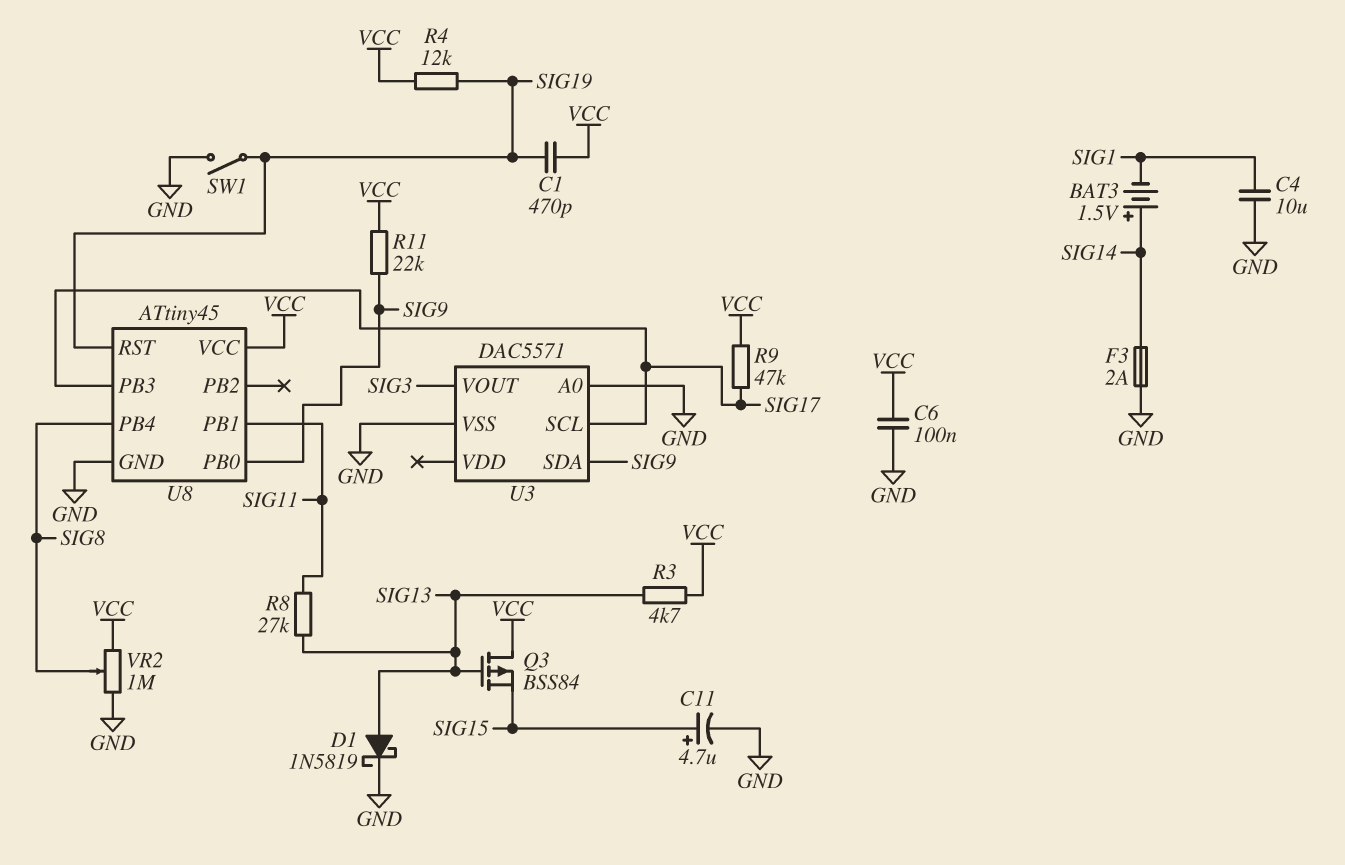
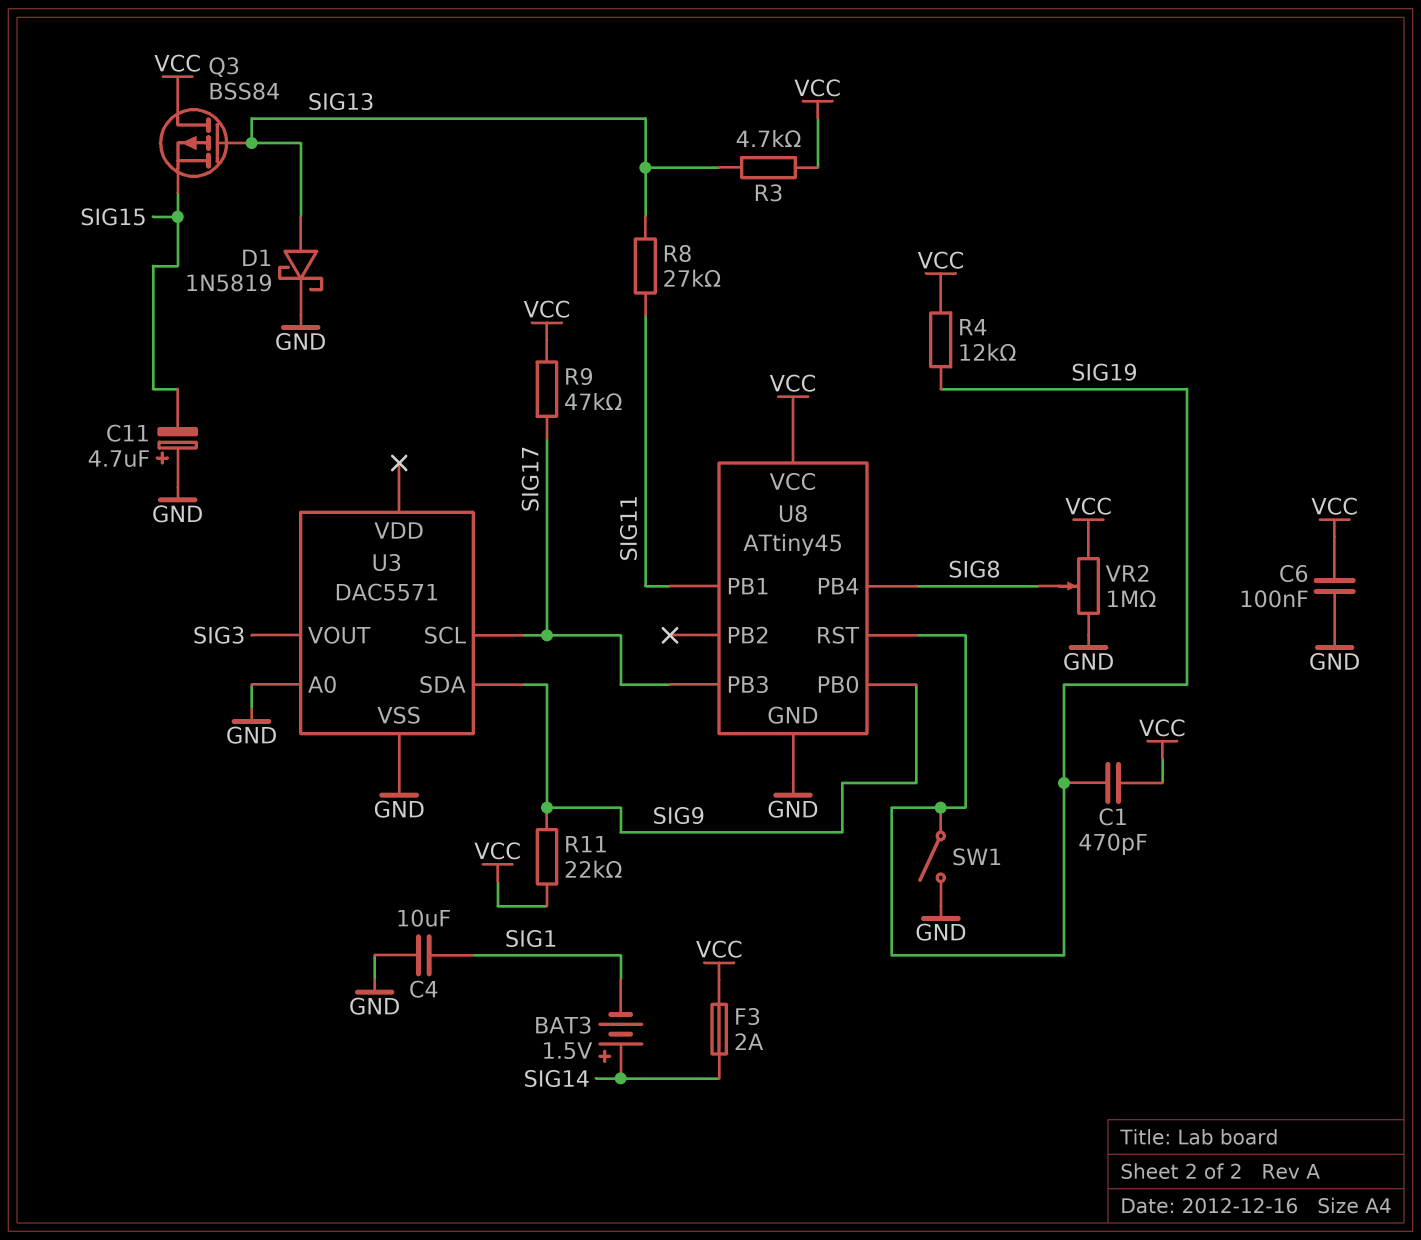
C11: 4.7uF (plus SIG15, minus GND) -> 4.7uF (plus GND, minus SIG15)
F3: 2A (GND, SIG14) -> 2A (SIG14, VCC)

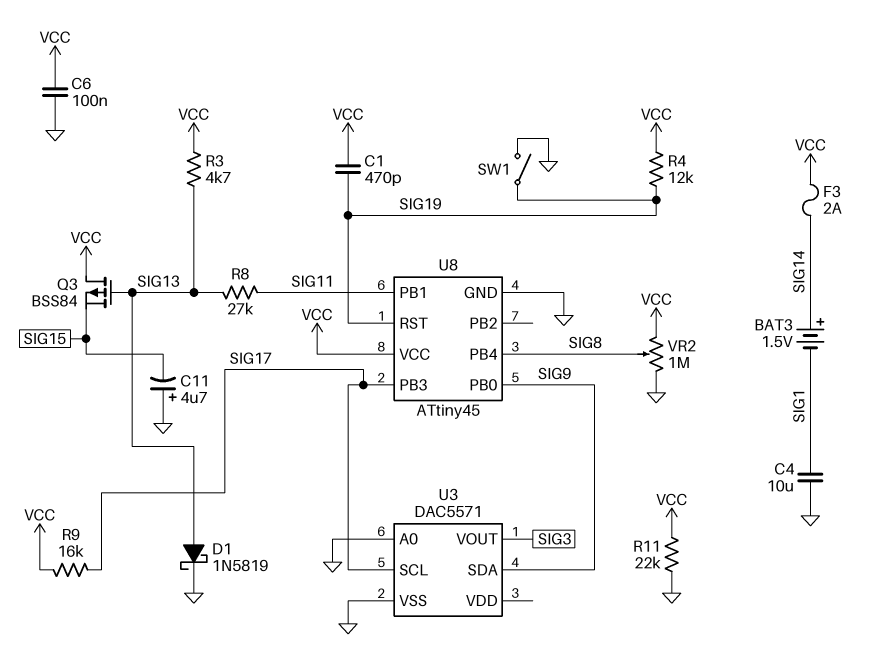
R9: 47k (SIG17, VCC) -> 16k (SIG17, VCC)
R11: 22k (SIG9, VCC) -> 22k (GND, VCC)

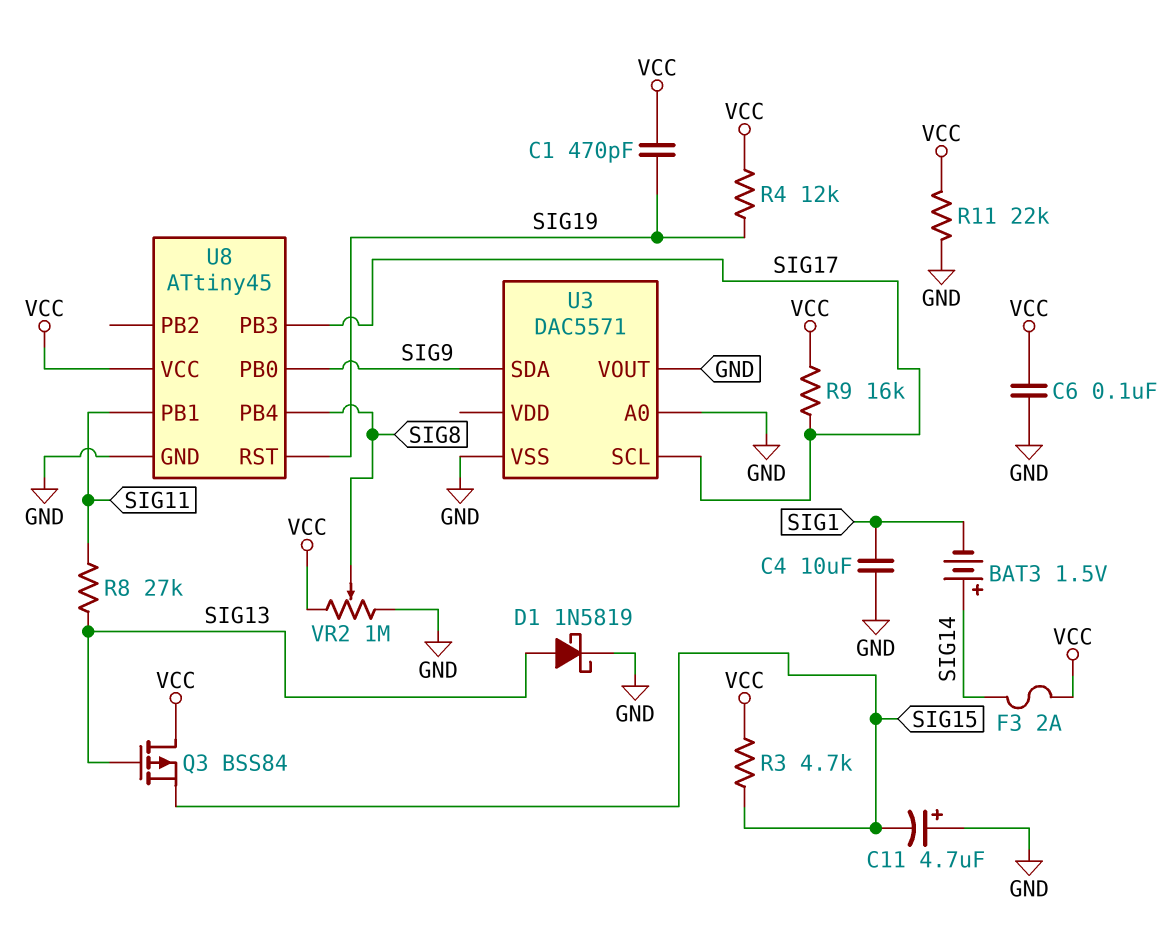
R3: 4.7k (SIG13, VCC) -> 4.7k (SIG15, VCC)
SW1: switch (GND, SIG19) -> none
U3 pin VOUT: SIG3 -> GND

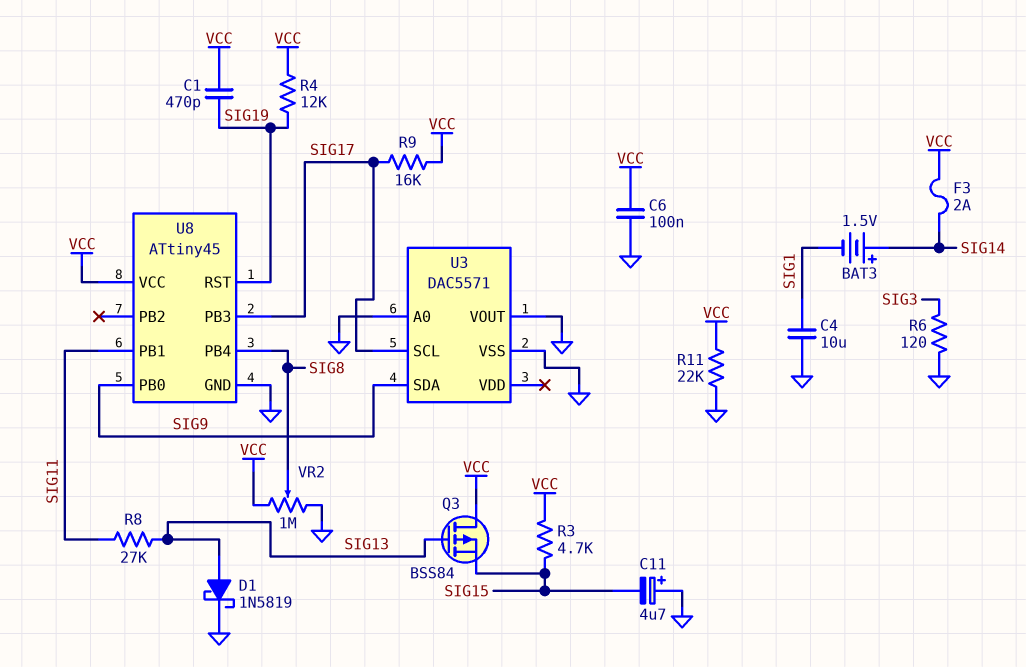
R6: none -> 120 (GND, SIG3)

